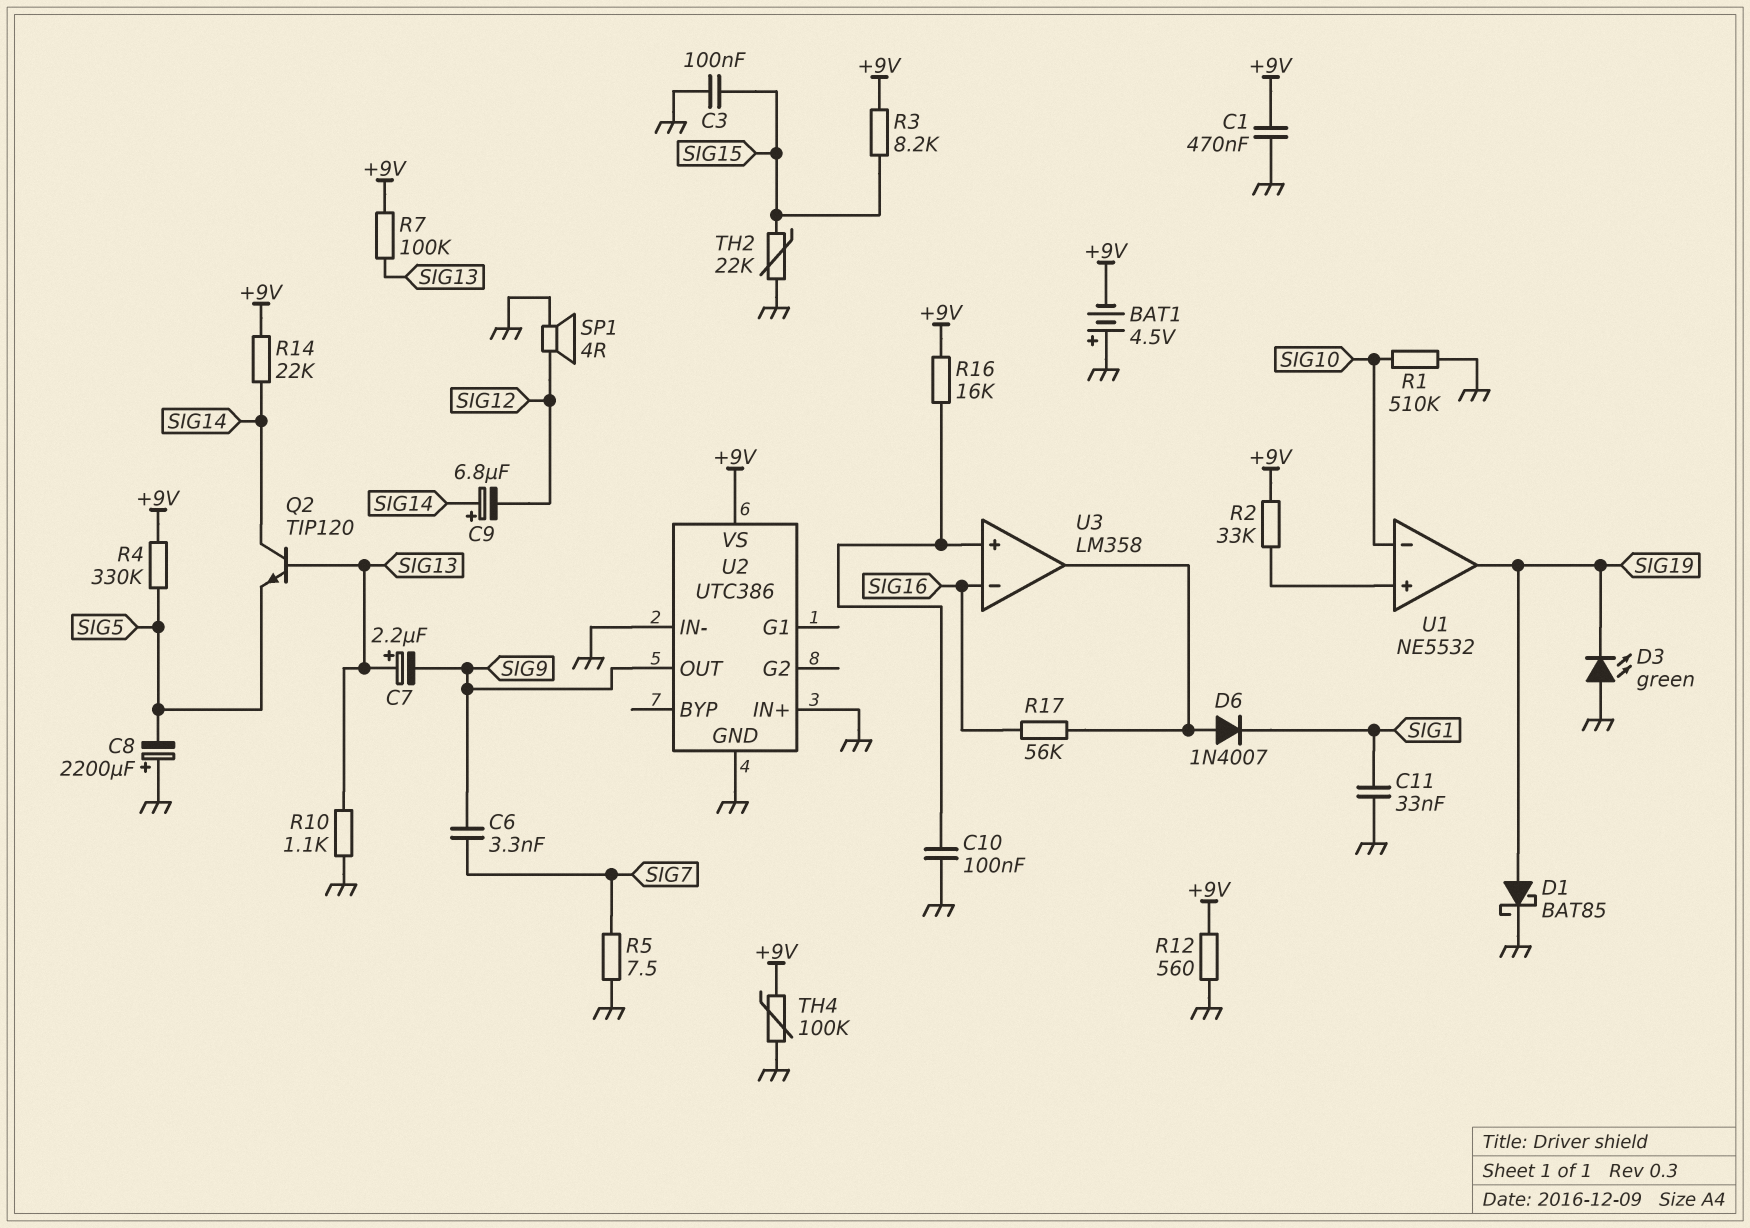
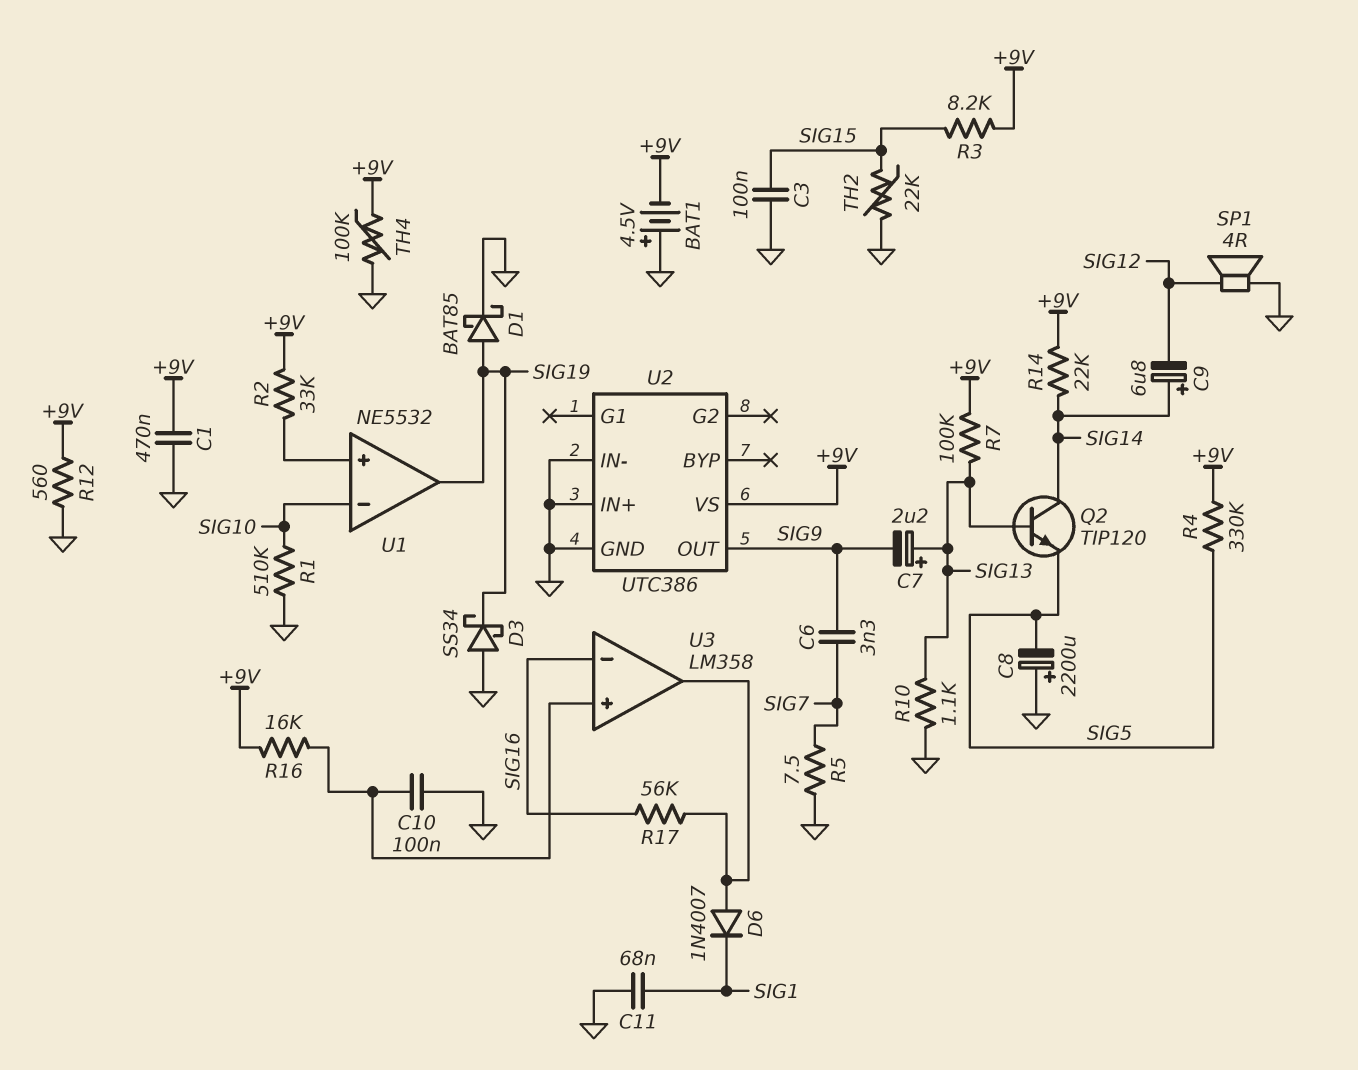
C11: 33nF (GND, SIG1) -> 68nF (GND, SIG1)
D3: LED green (A GND, K SIG19) -> schottky SS34 (A GND, K SIG19)

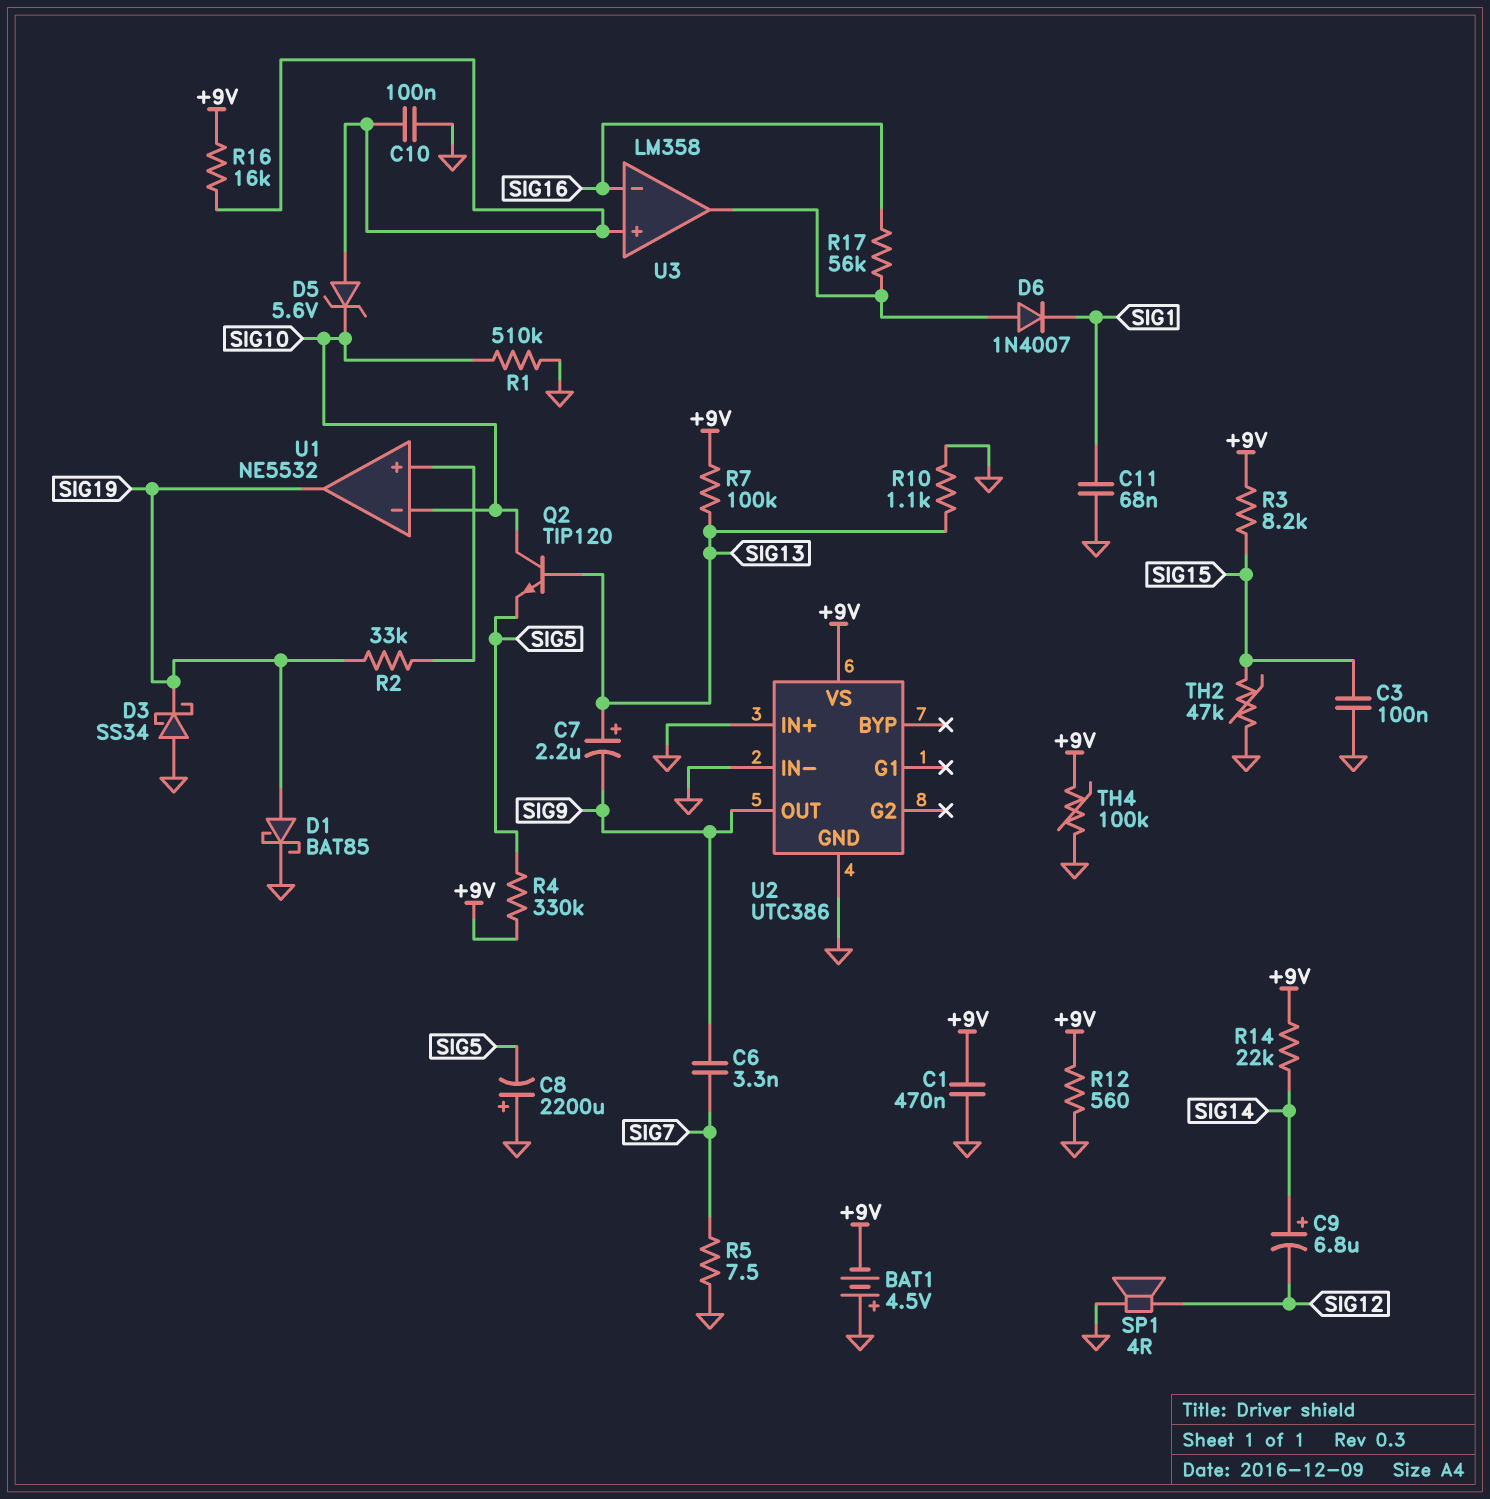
D5: none -> zener 5.6V (A U3/in+, K SIG10)
Q2: NPN TIP120 (B SIG13, C SIG14, E SIG5) -> NPN TIP120 (B SIG13, C SIG10, E SIG5)
R2: 33k (+9V, U1/in+) -> 33k (SIG19, U1/in+)
TH2: 22k (GND, SIG15) -> 47k (GND, SIG15)

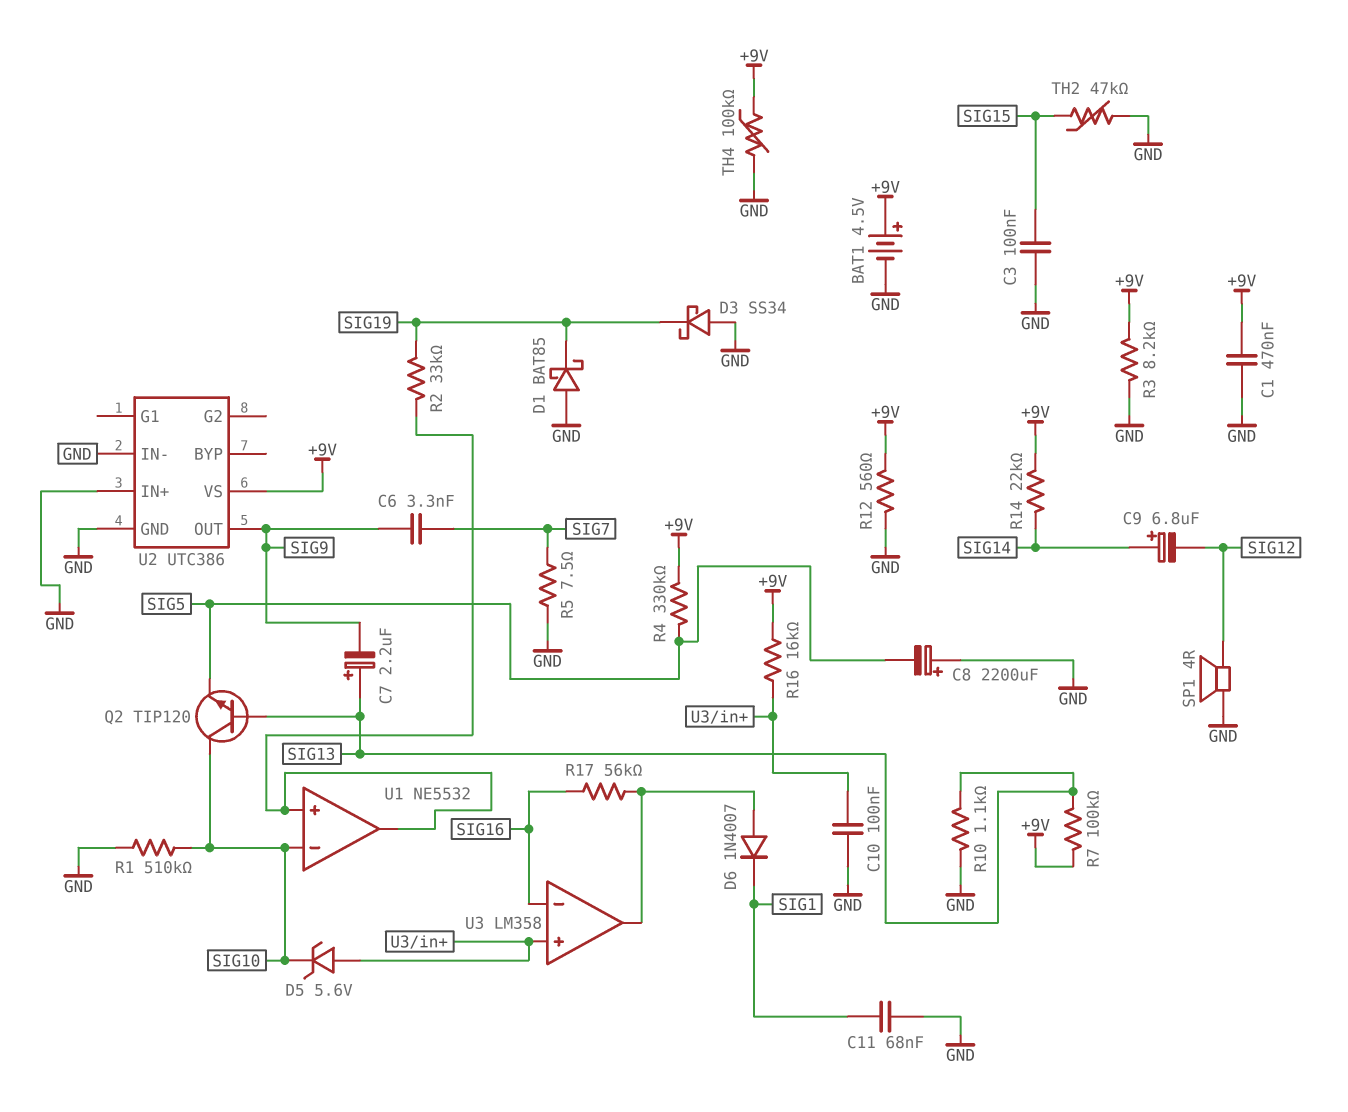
BAT1: 4.5V (plus GND, minus +9V) -> 4.5V (plus +9V, minus GND)
D1: schottky BAT85 (A SIG19, K GND) -> schottky BAT85 (A GND, K SIG19)
R3: 8.2k (+9V, SIG15) -> 8.2k (+9V, GND)
U1 pin out: SIG19 -> U1/in+

